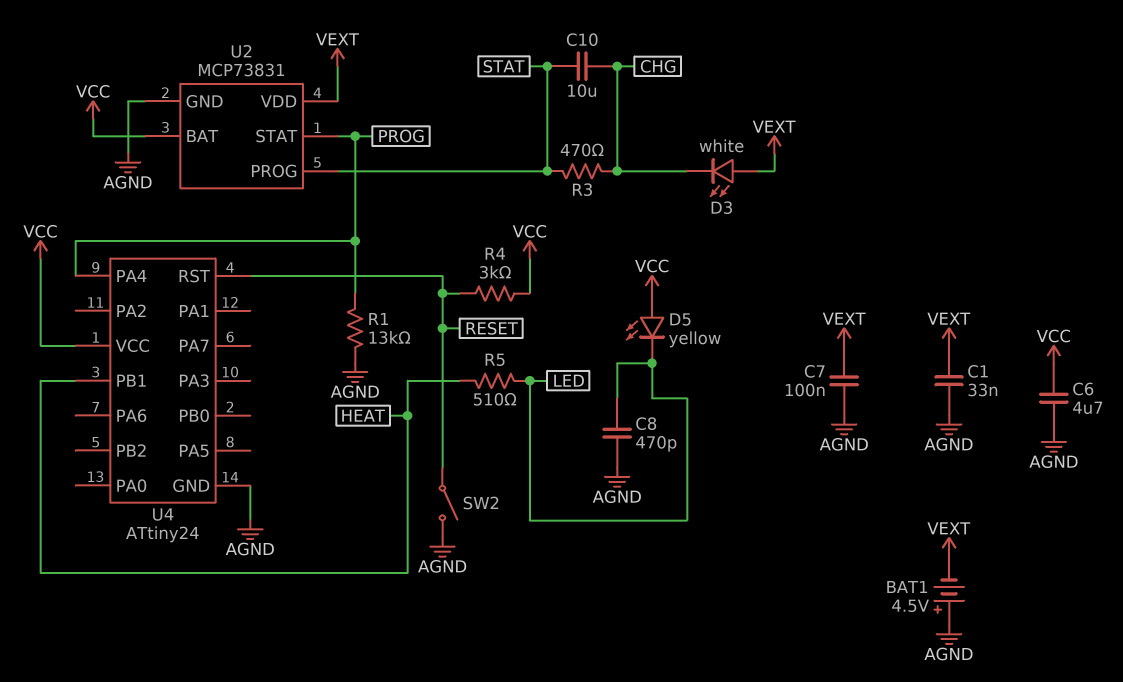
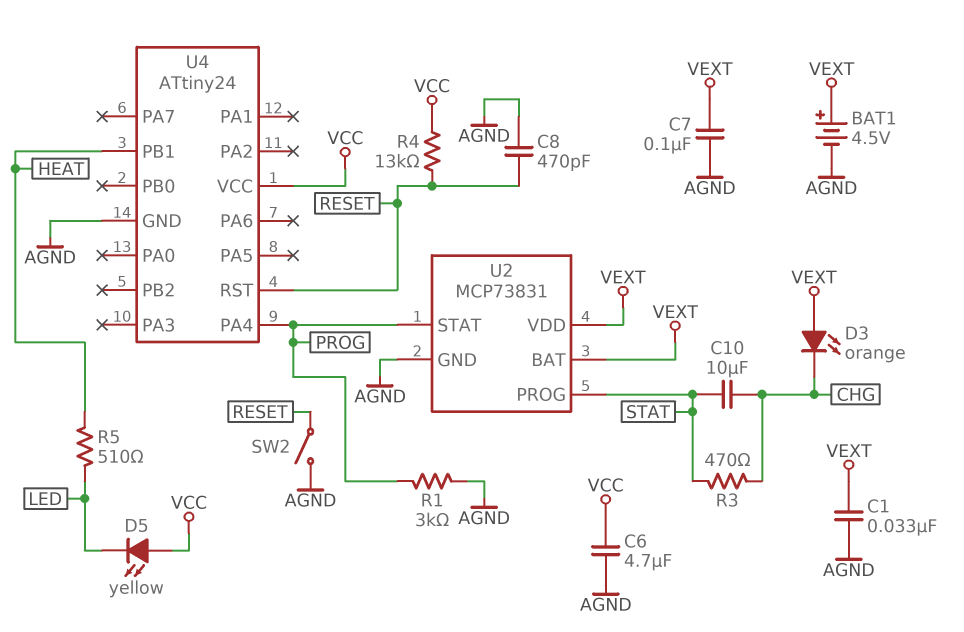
BAT1: 4.5V (plus AGND, minus VEXT) -> 4.5V (plus VEXT, minus AGND)
C8: 470pF (AGND, LED) -> 470pF (AGND, RESET)
D3: LED white (A VEXT, K CHG) -> LED orange (A VEXT, K CHG)
R1: 13k (AGND, PROG) -> 3k (AGND, PROG)
R4: 3k (RESET, VCC) -> 13k (RESET, VCC)
U2 pin BAT: VCC -> VEXT

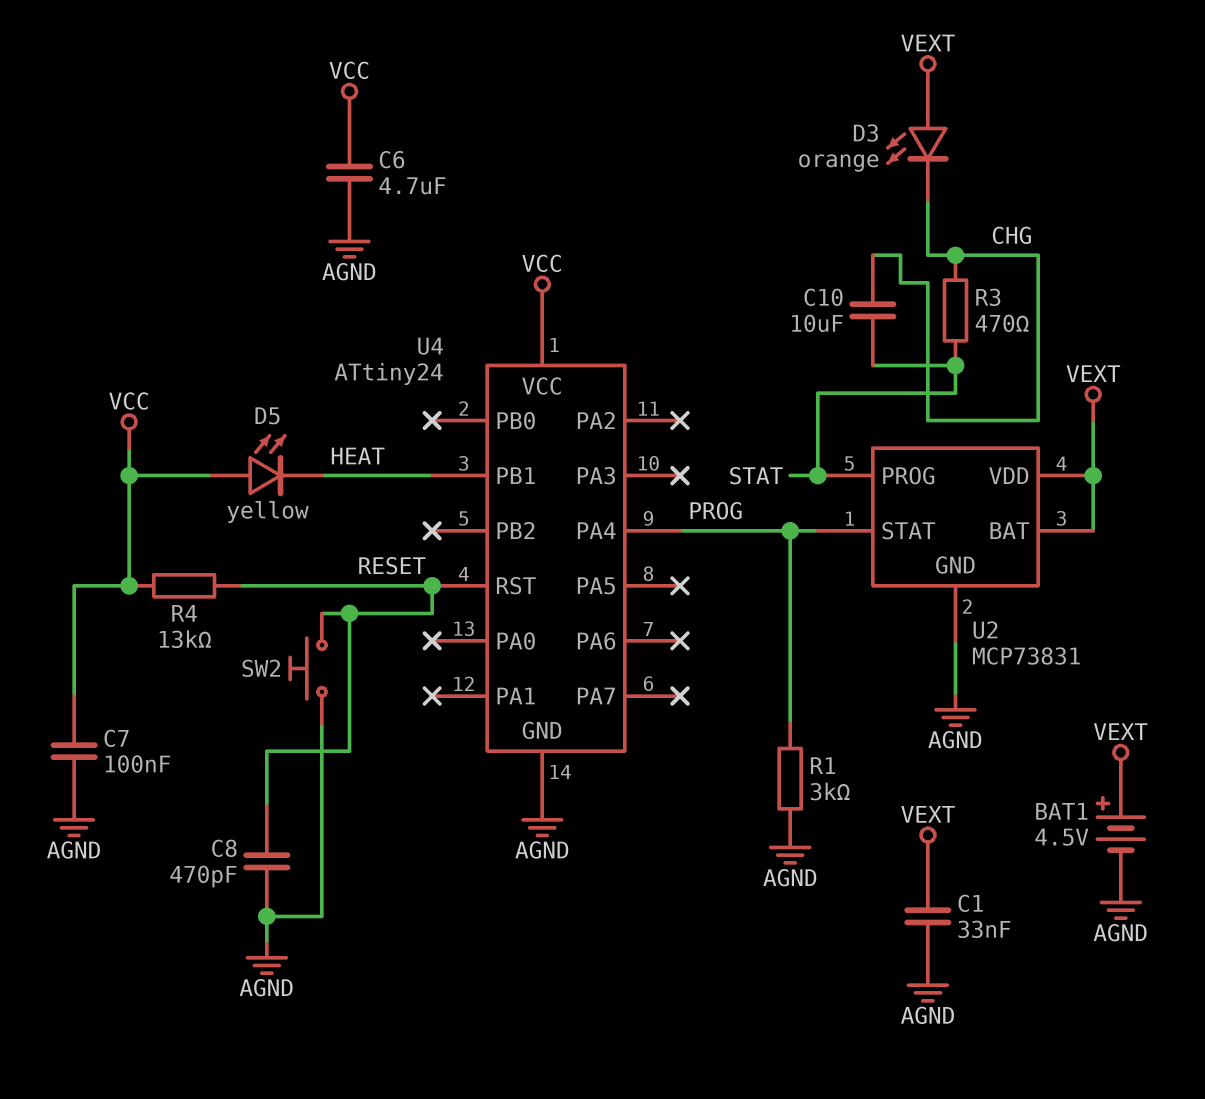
C7: 100nF (AGND, VEXT) -> 100nF (AGND, VCC)
D5: LED yellow (A VCC, K LED) -> LED yellow (A VCC, K HEAT)
R5: 510 (HEAT, LED) -> none
SW2: switch (AGND, RESET) -> button (AGND, RESET)

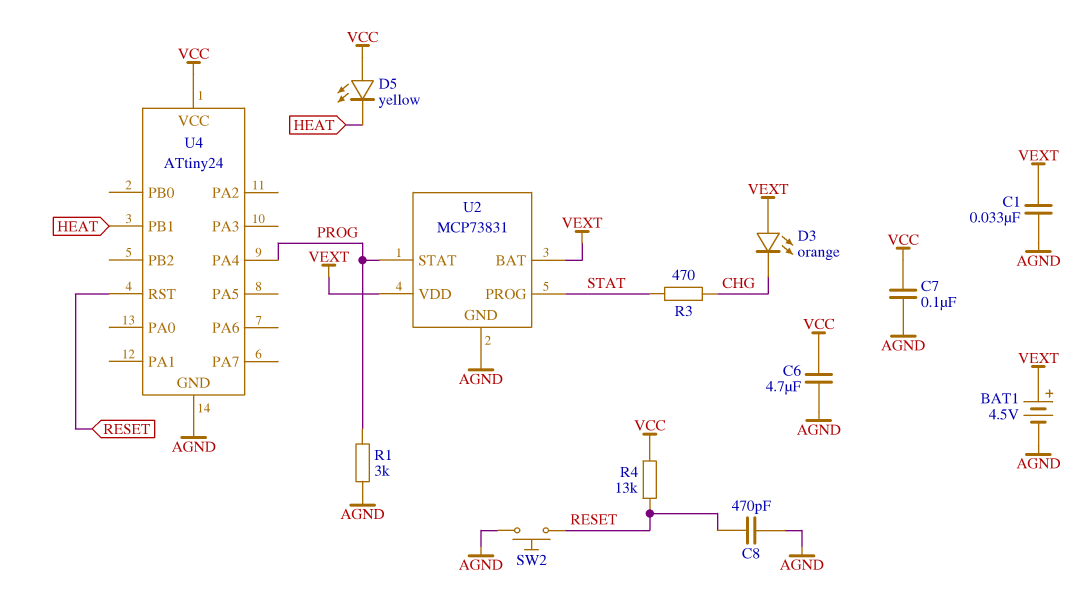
C10: 10uF (CHG, STAT) -> none

